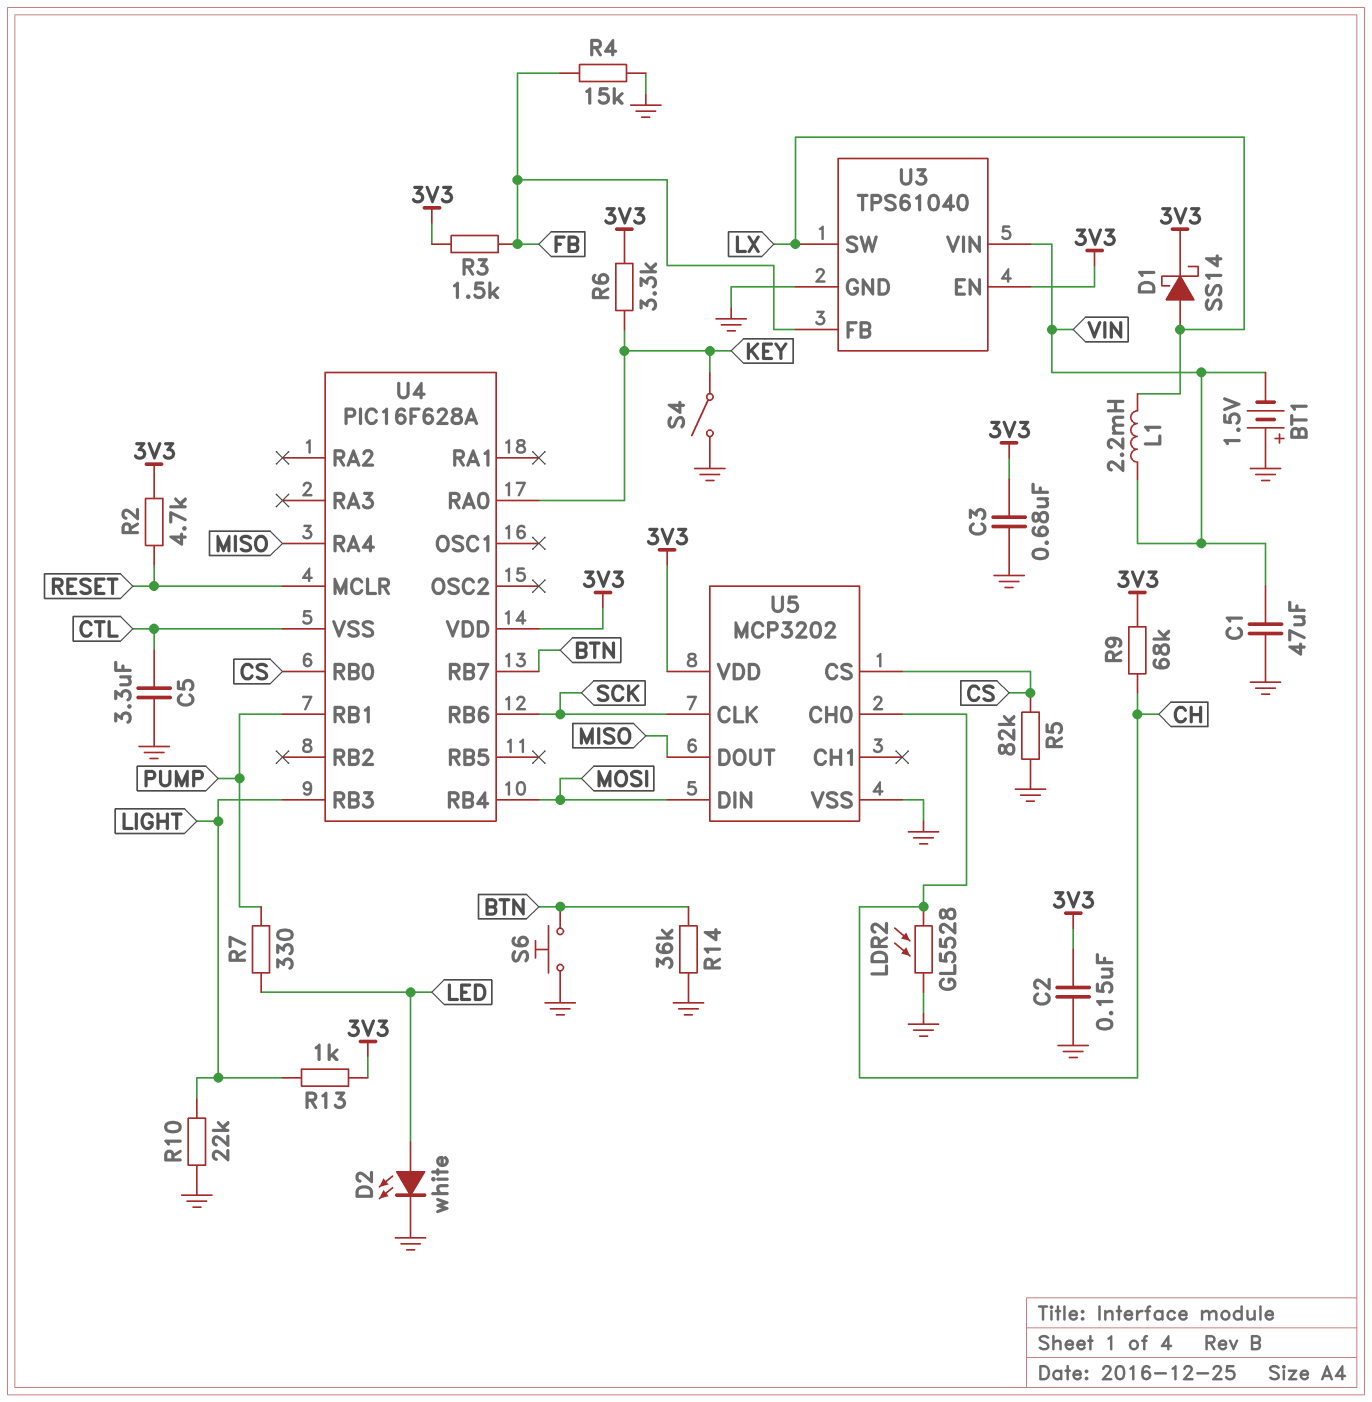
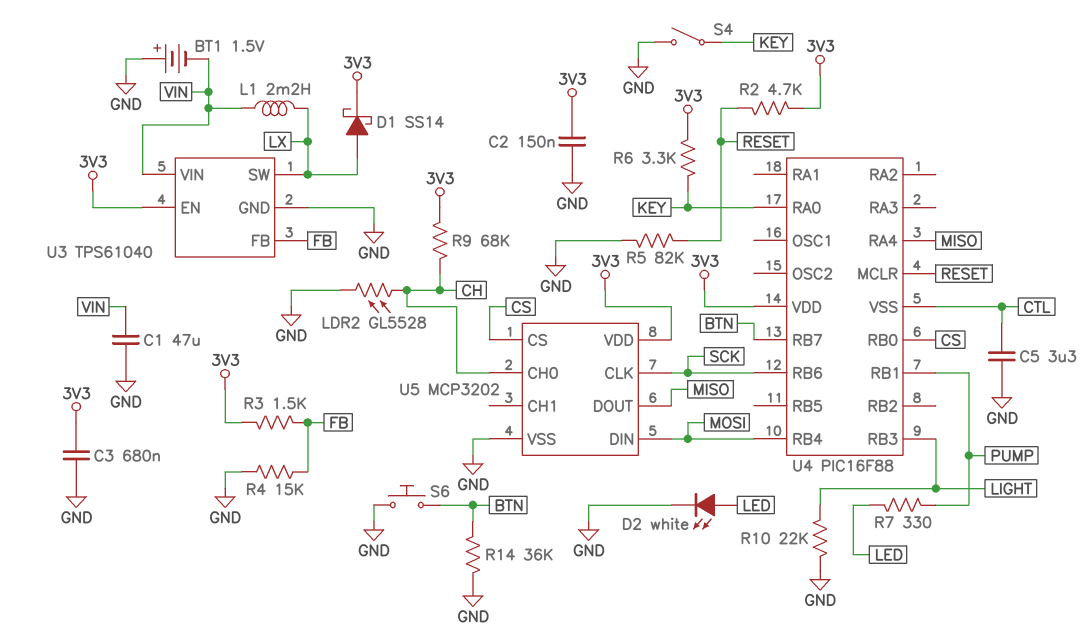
R5: 82k (CS, GND) -> 82k (GND, RESET)
R13: 1k (3V3, LIGHT) -> none
U4: PIC16F628A -> PIC16F88

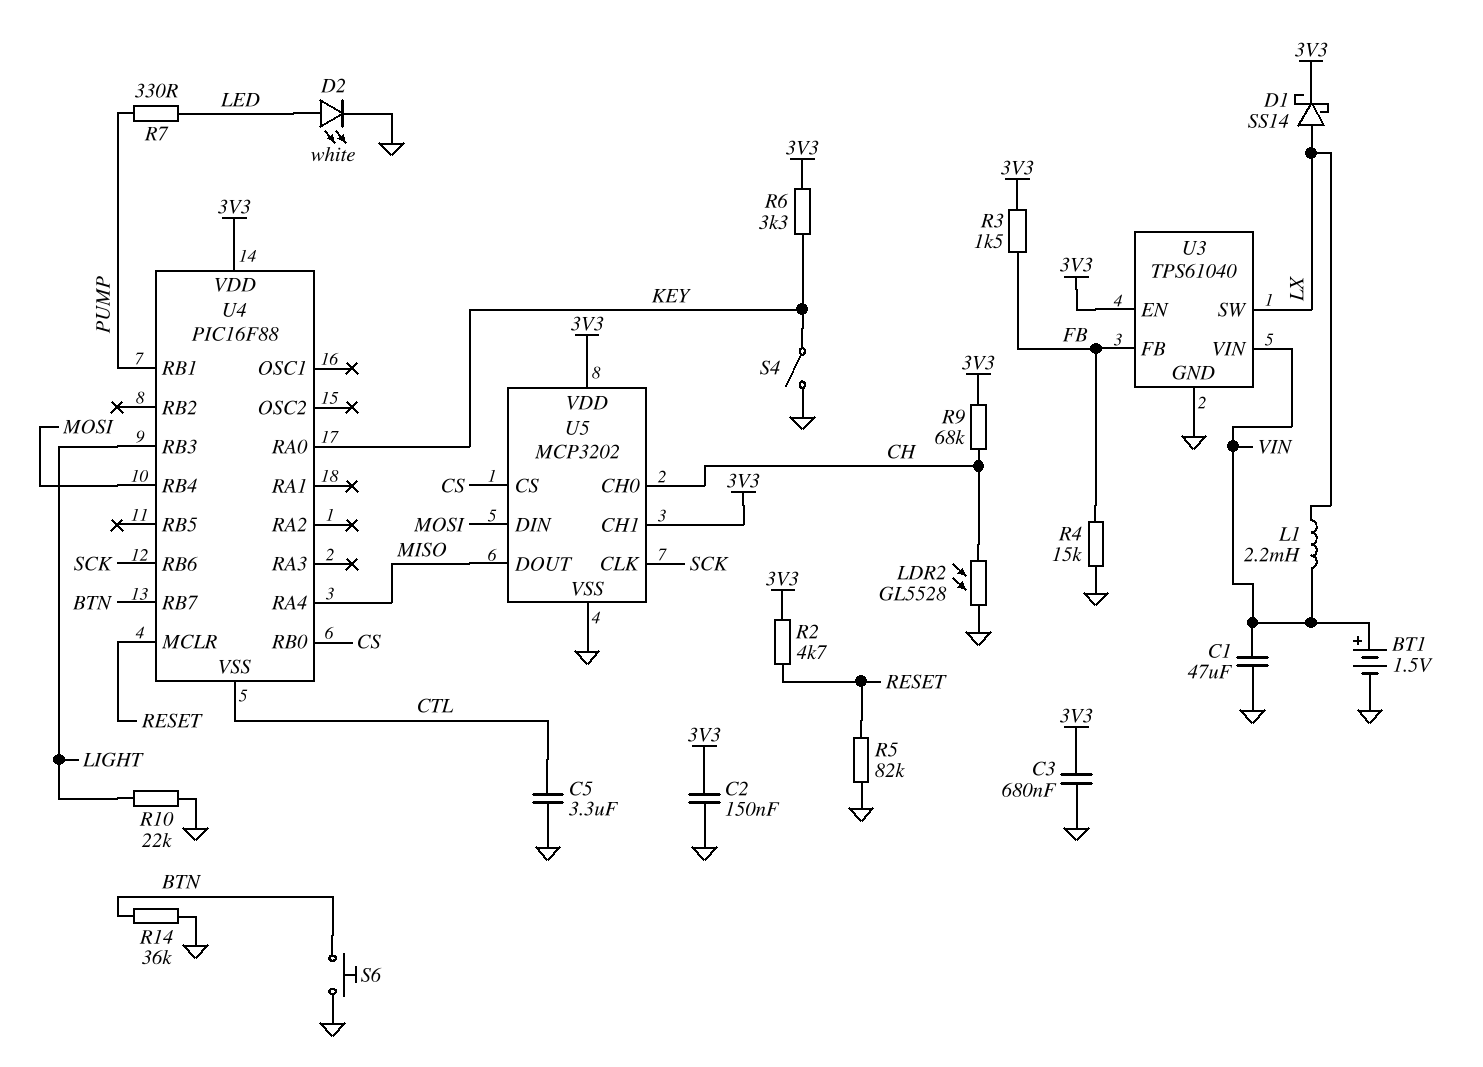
BT1: 1.5V (plus GND, minus VIN) -> 1.5V (plus VIN, minus GND)
U5 pin CH1: none -> 3V3

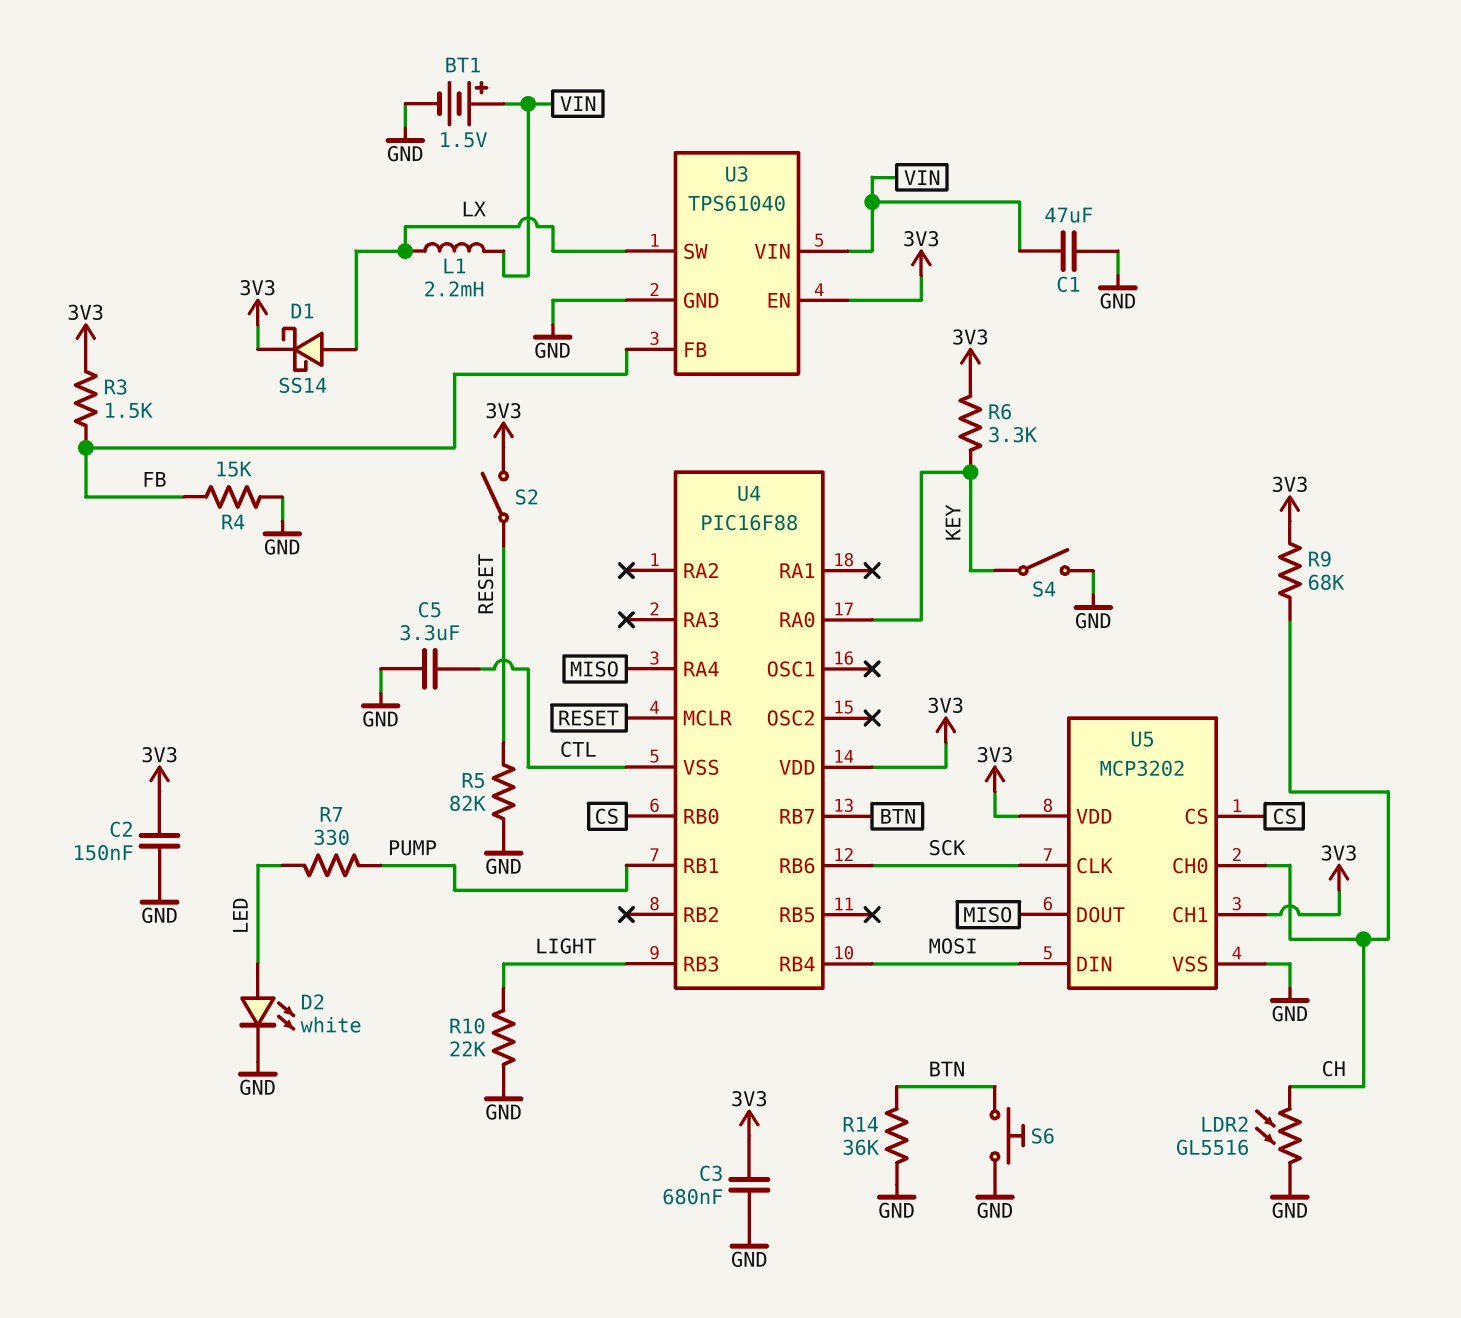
LDR2: GL5528 (CH, GND) -> GL5516 (CH, GND)
R2: 4.7k (3V3, RESET) -> none
S2: none -> switch (3V3, RESET)

